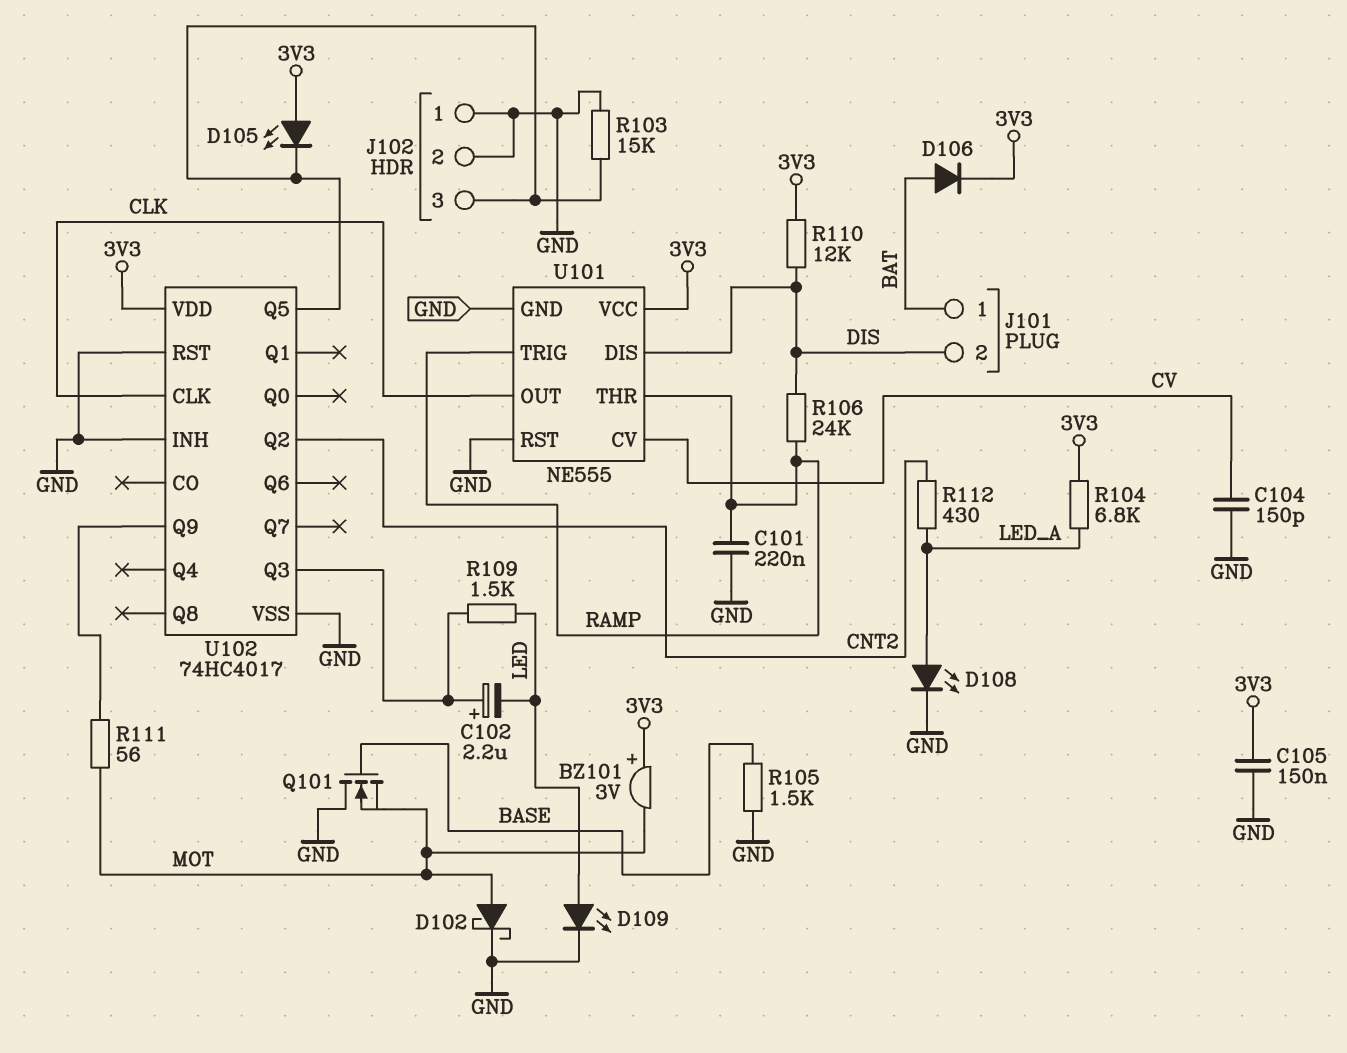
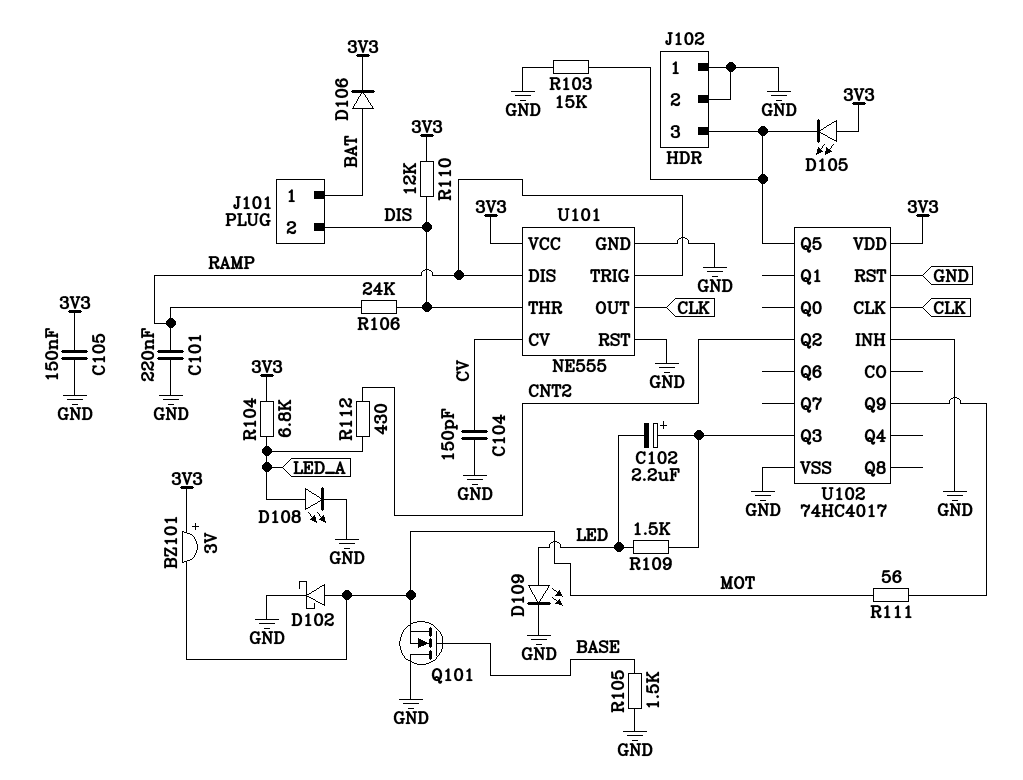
U101 pin DIS: DIS -> RAMP
U101 pin THR: RAMP -> DIS

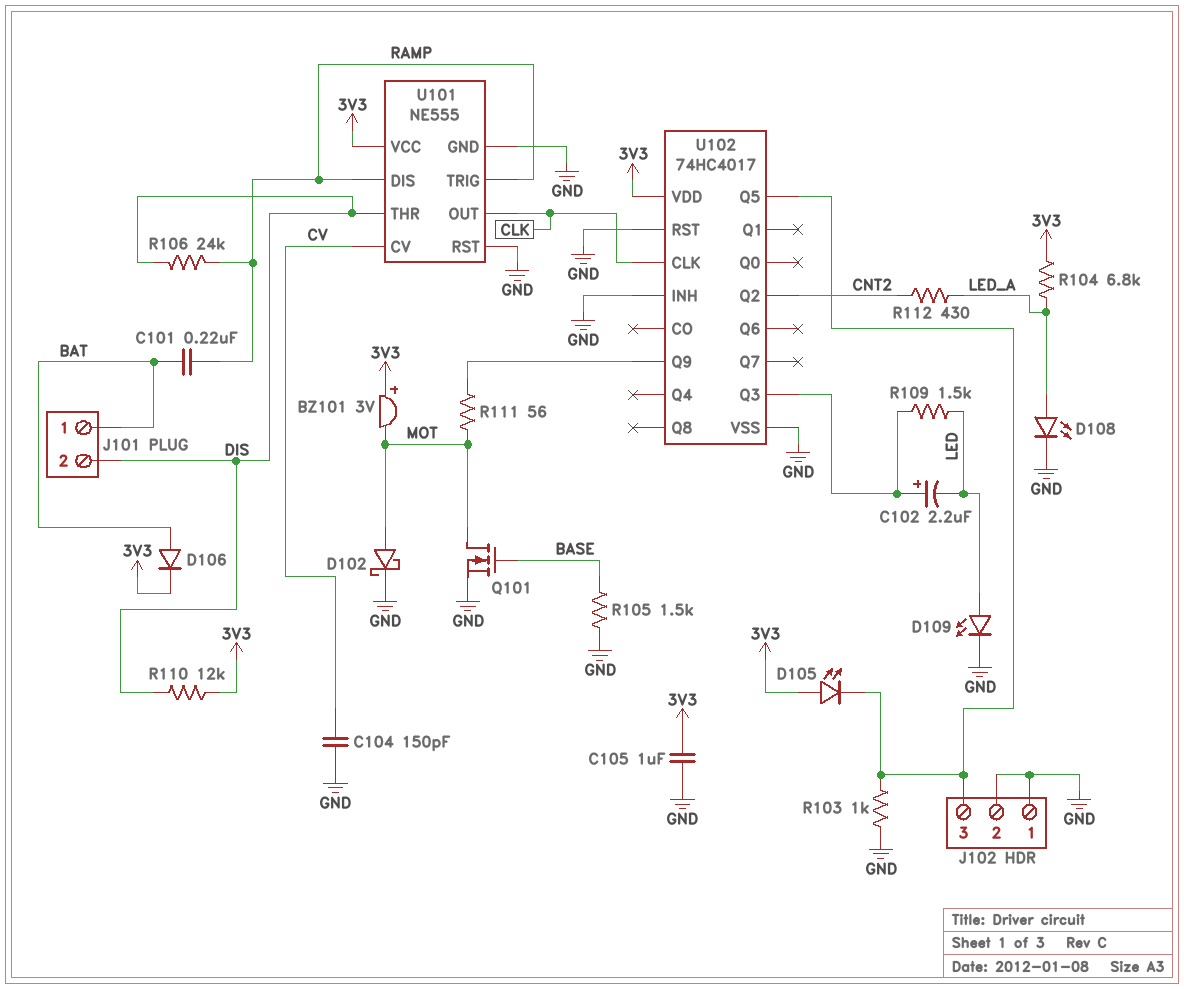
C101: 220nF (GND, RAMP) -> 220nF (BAT, RAMP)
C105: 150nF (3V3, GND) -> 1uF (3V3, GND)
Q101: NMOS (G BASE, D GND, S MOT) -> NMOS (G BASE, D MOT, S GND)
R103: 15k (GND, J102/3) -> 1k (GND, J102/3)

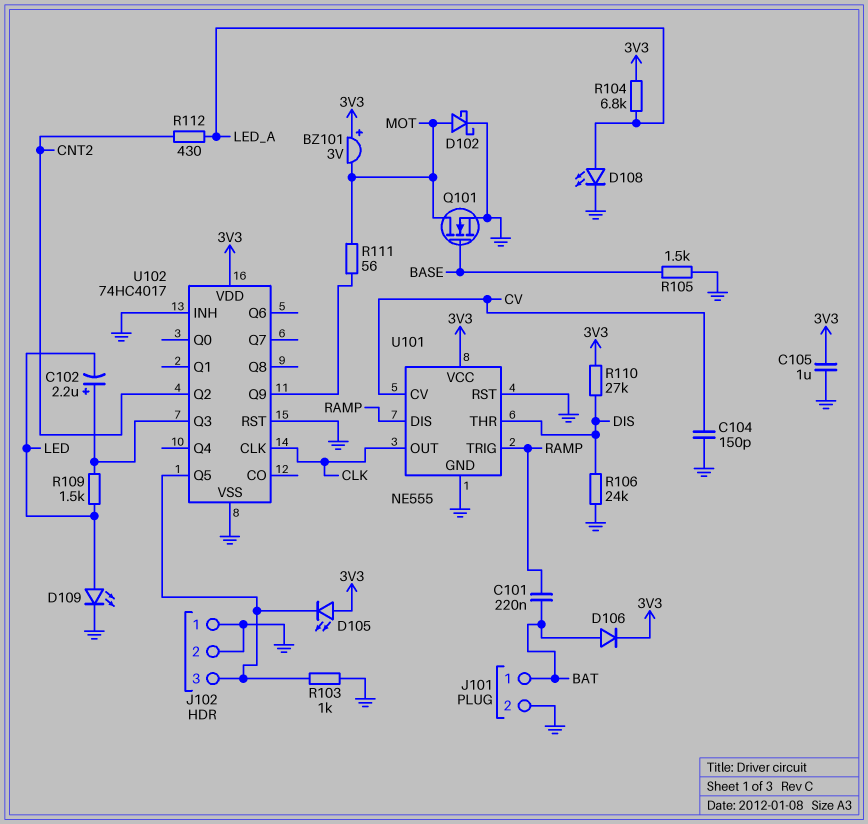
J101 pin 2: DIS -> GND
R106: 24k (DIS, RAMP) -> 24k (DIS, GND)
R110: 12k (3V3, DIS) -> 27k (3V3, DIS)

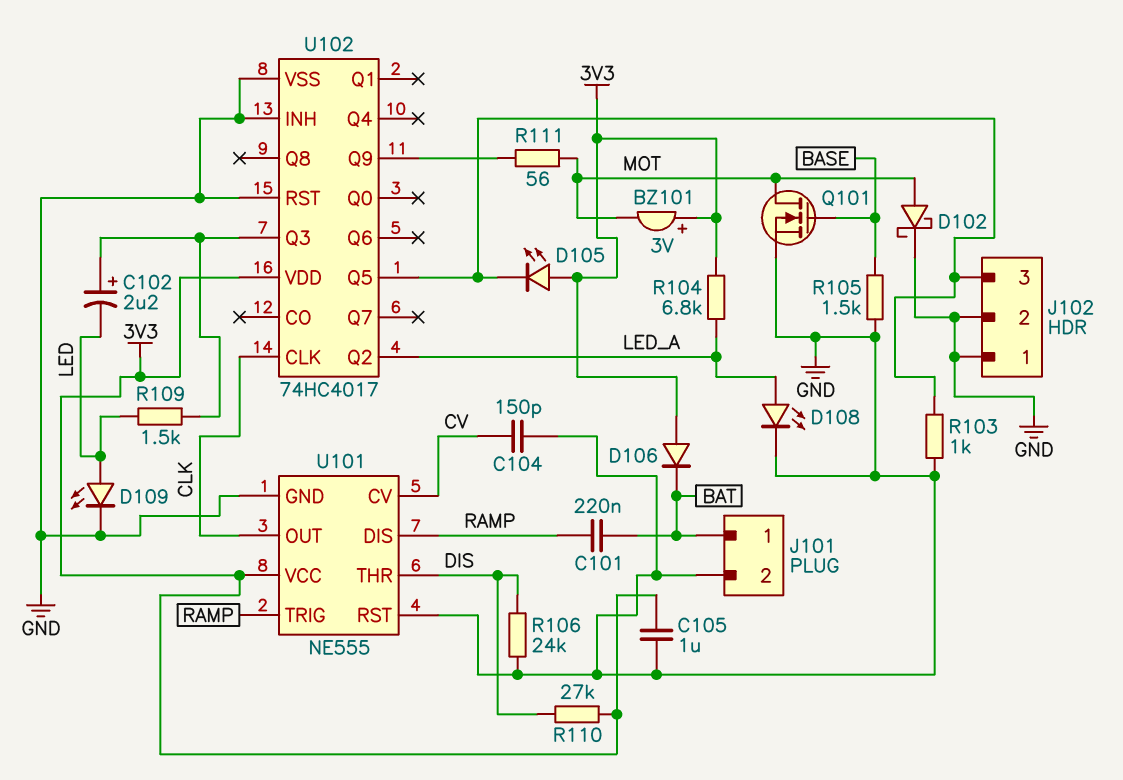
D106: diode (A BAT, K 3V3) -> diode (A 3V3, K BAT)
R112: 430 (CNT2, LED_A) -> none
U102 pin Q2: CNT2 -> LED_A

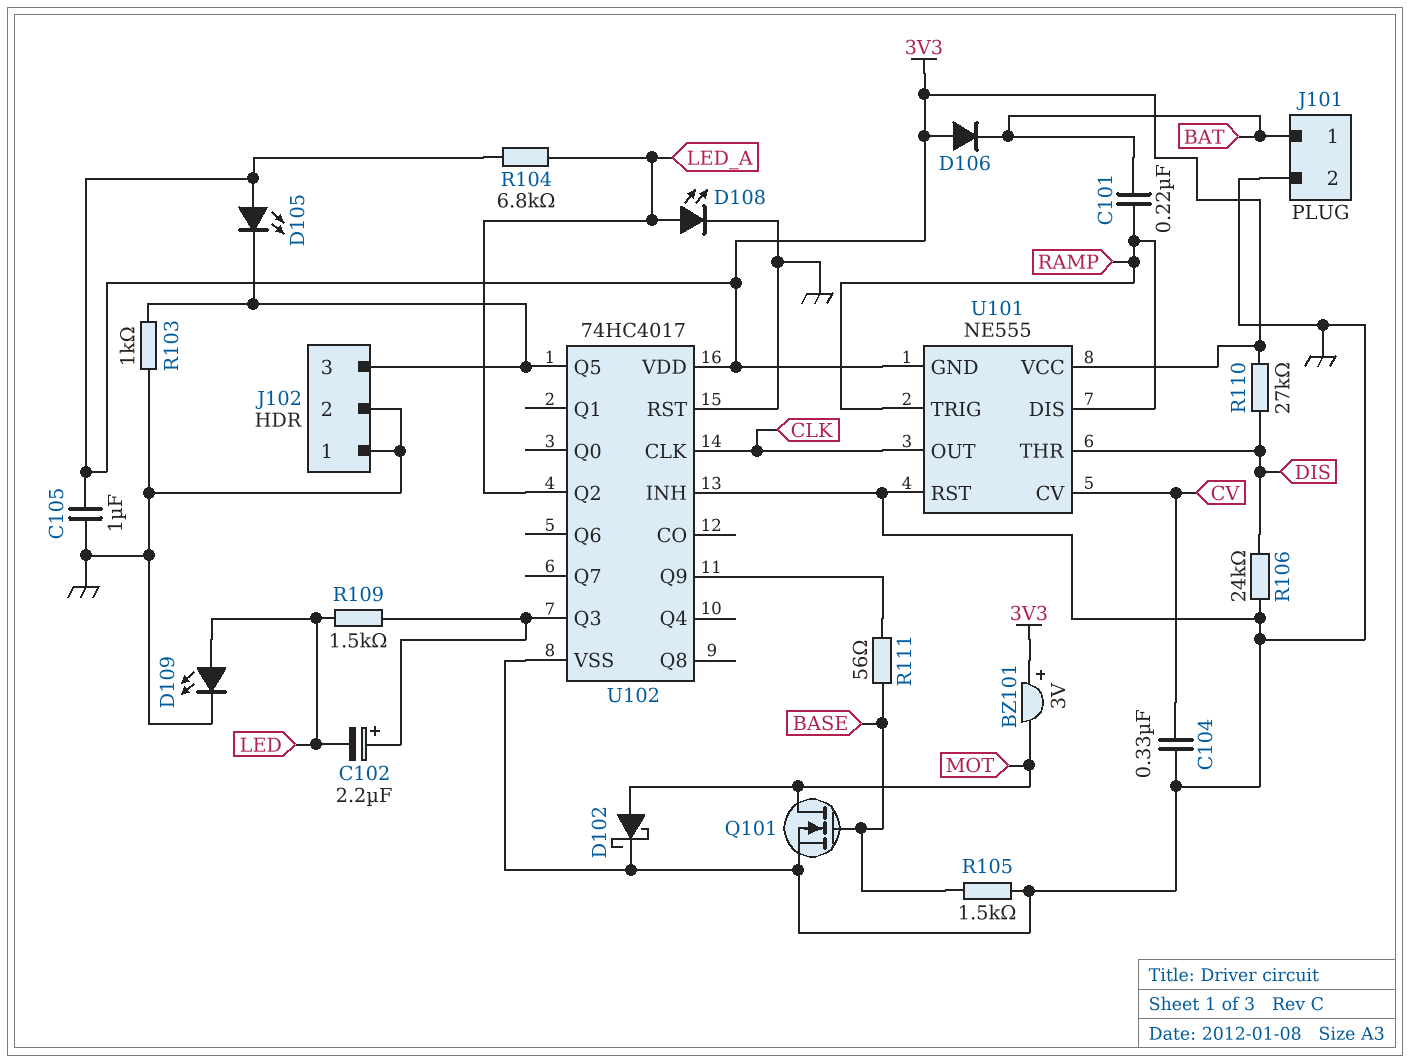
C104: 150pF (CV, GND) -> 330nF (CV, GND)
R111: 56 (MOT, U102/Q9) -> 56 (BASE, U102/Q9)
U101 pin GND: GND -> 3V3

